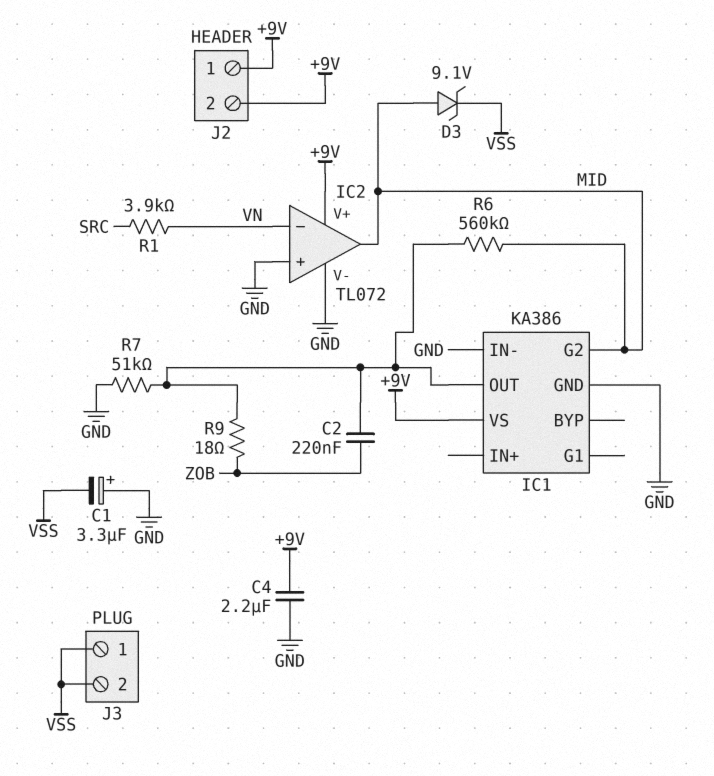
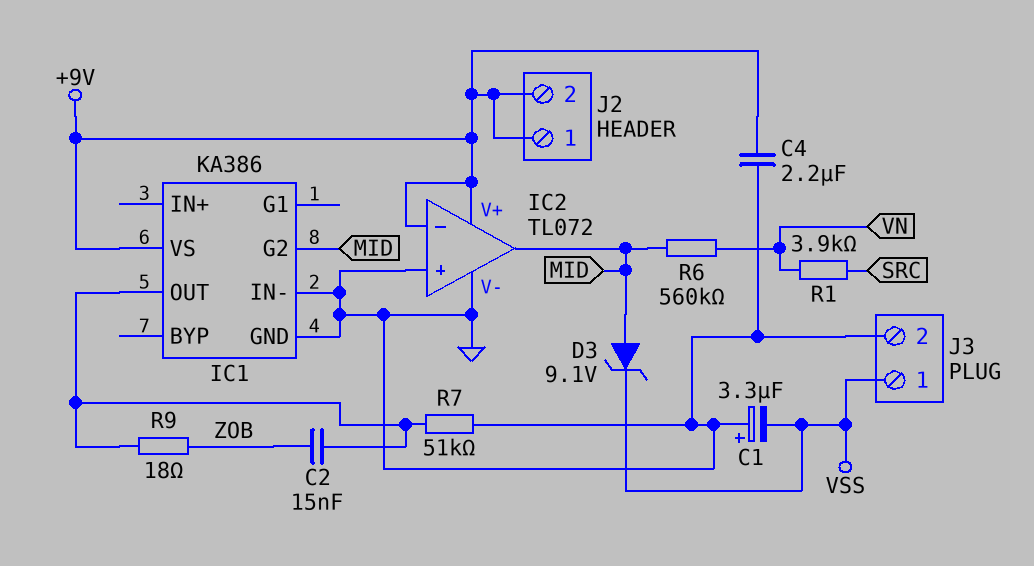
C2: 220nF (IC1/OUT, ZOB) -> 15nF (IC1/OUT, ZOB)
IC2 pin in-: VN -> +9V
J3 pin 2: VSS -> GND
R6: 560k (IC1/OUT, MID) -> 560k (MID, VN)

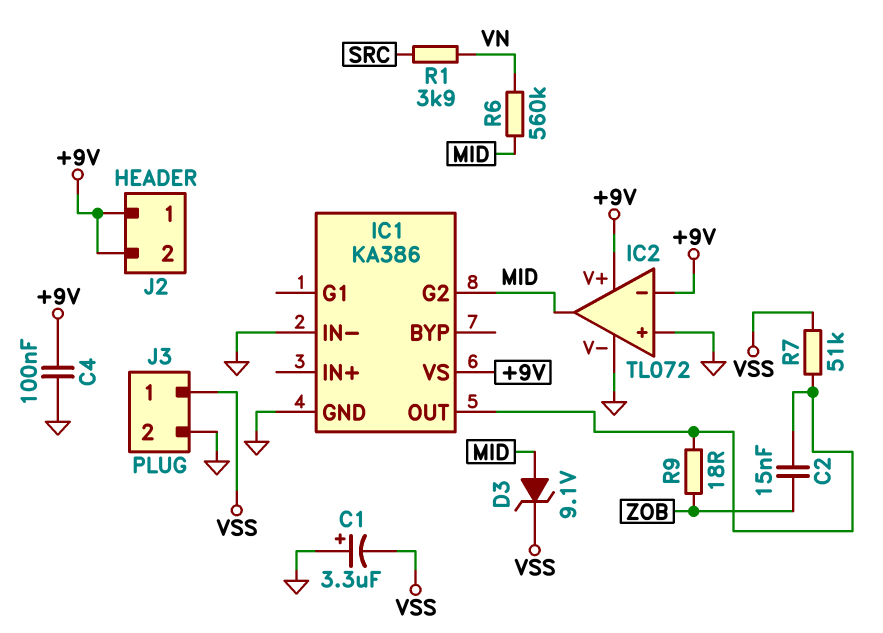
C4: 2.2uF (+9V, GND) -> 100nF (+9V, GND)
R7: 51k (GND, IC1/OUT) -> 51k (IC1/OUT, VSS)

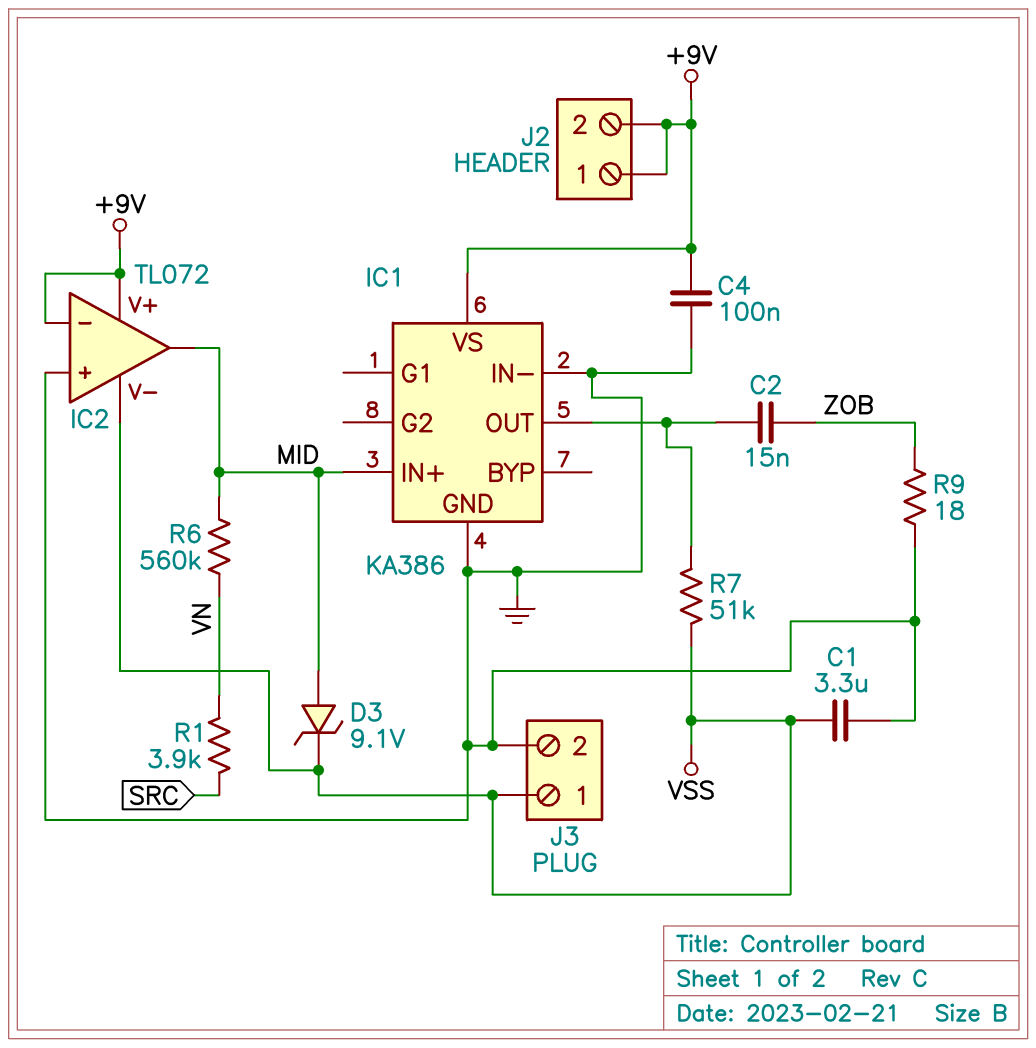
C1: 3.3uF (plus GND, minus VSS) -> 3.3uF (GND, VSS)
IC1 pin G2: MID -> none
IC1 pin IN+: none -> MID
IC2 pin V-: GND -> VSS
R9: 18 (IC1/OUT, ZOB) -> 18 (GND, ZOB)

